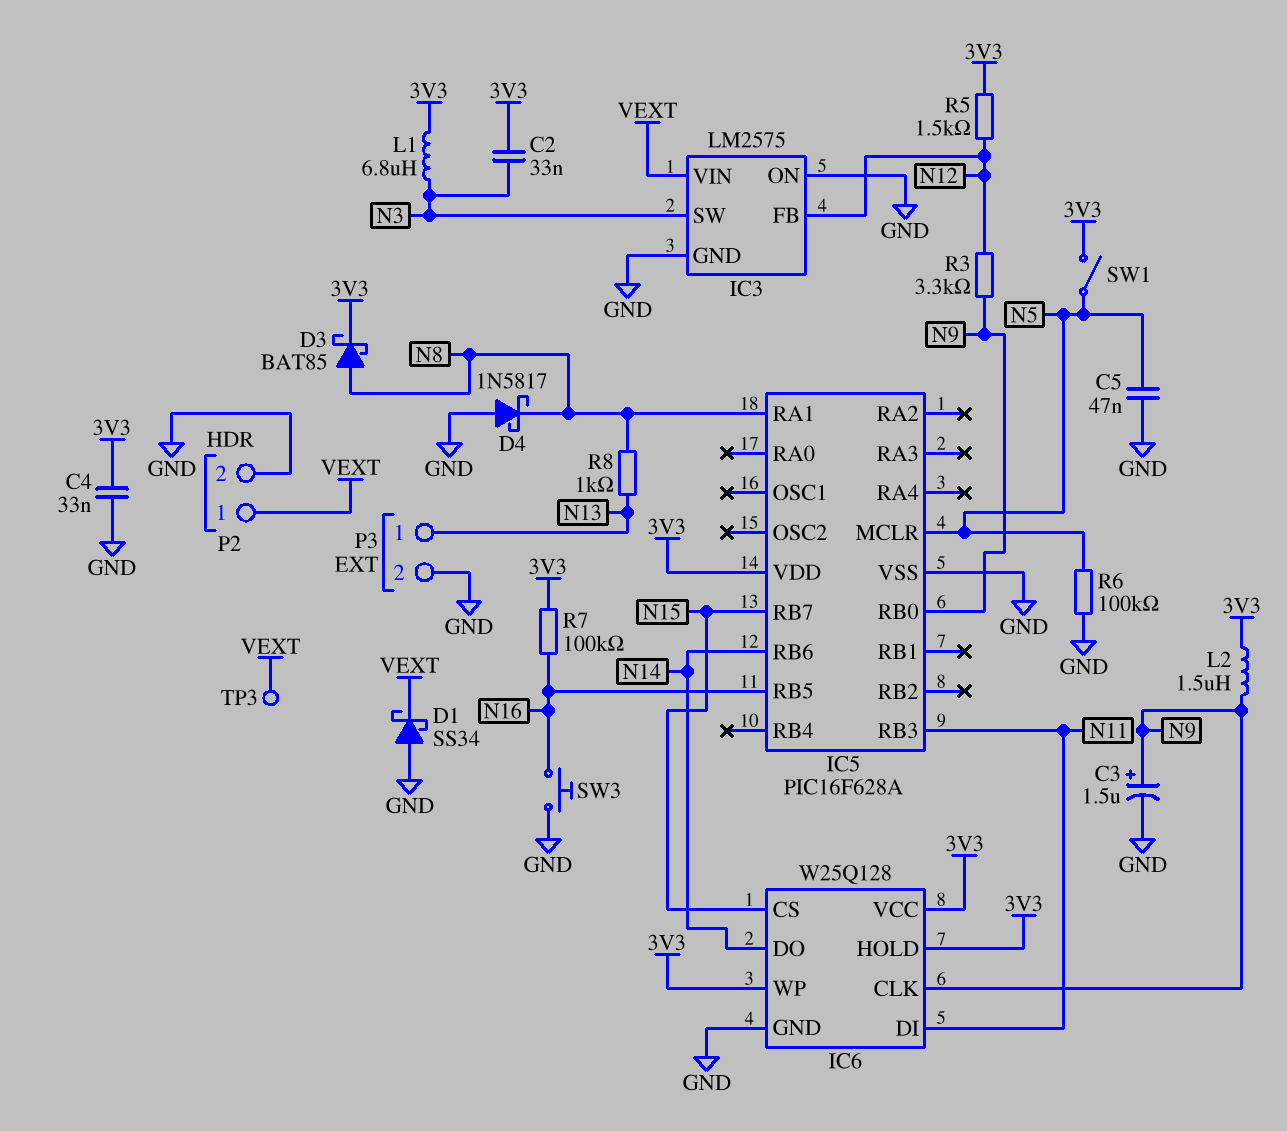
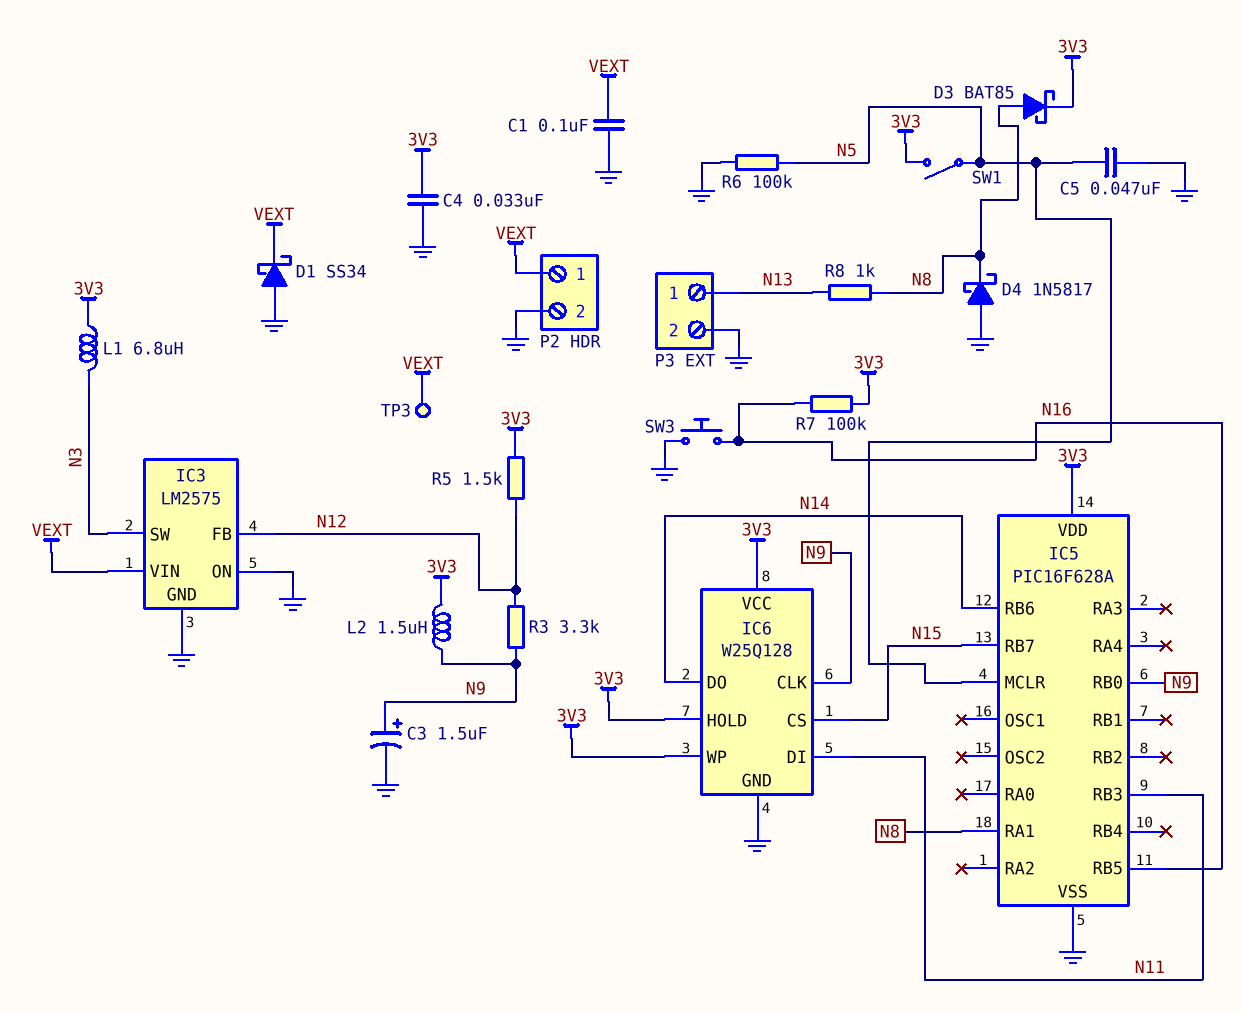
C1: none -> 100nF (GND, VEXT)
C2: 33nF (3V3, N3) -> none

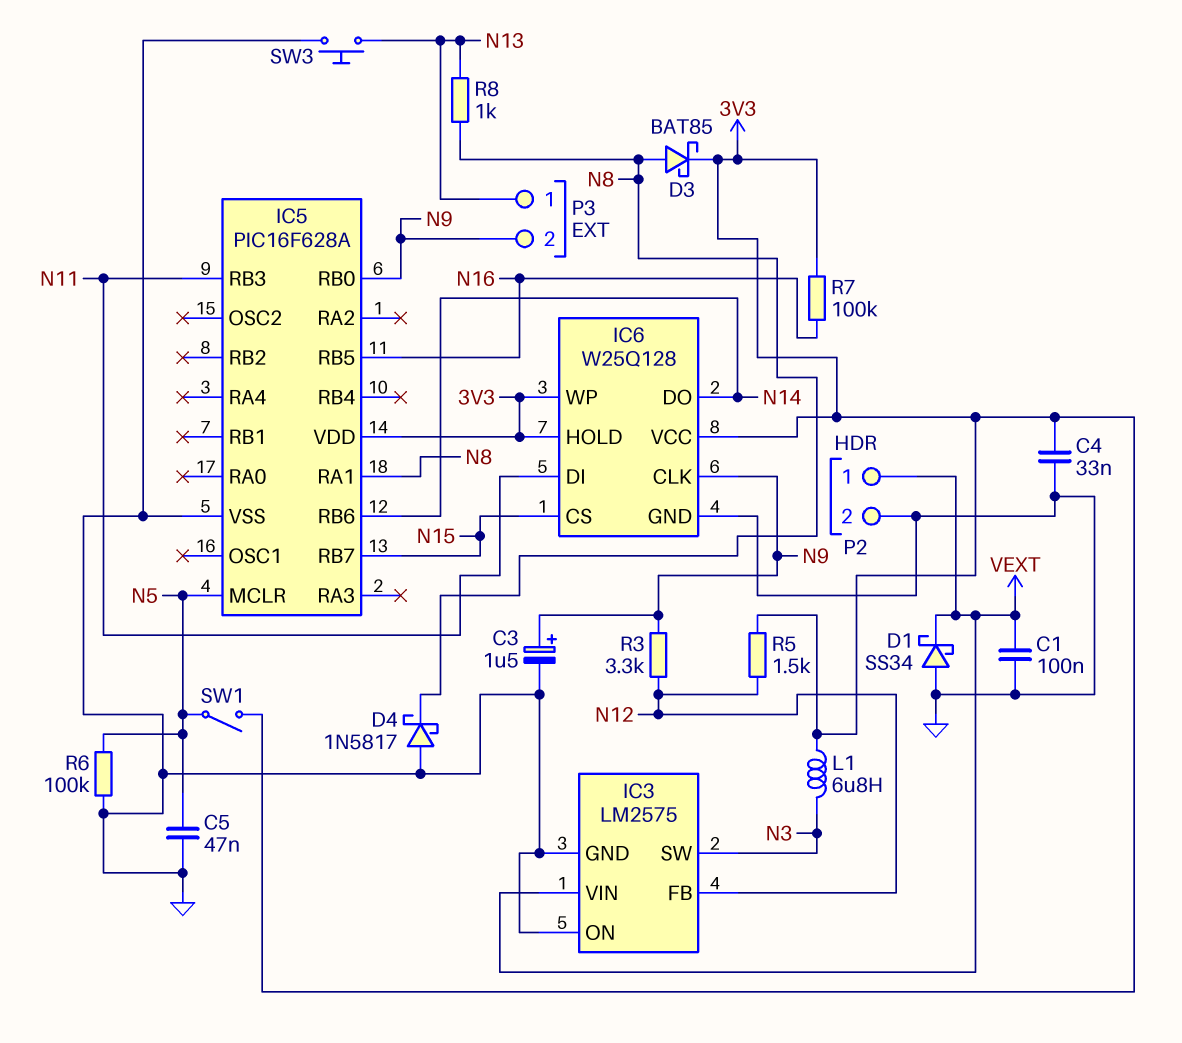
L2: 1.5uH (3V3, N9) -> none
P3 pin 2: GND -> N9
SW3: button (GND, N16) -> button (GND, N13)
TP3: test point (VEXT) -> none

